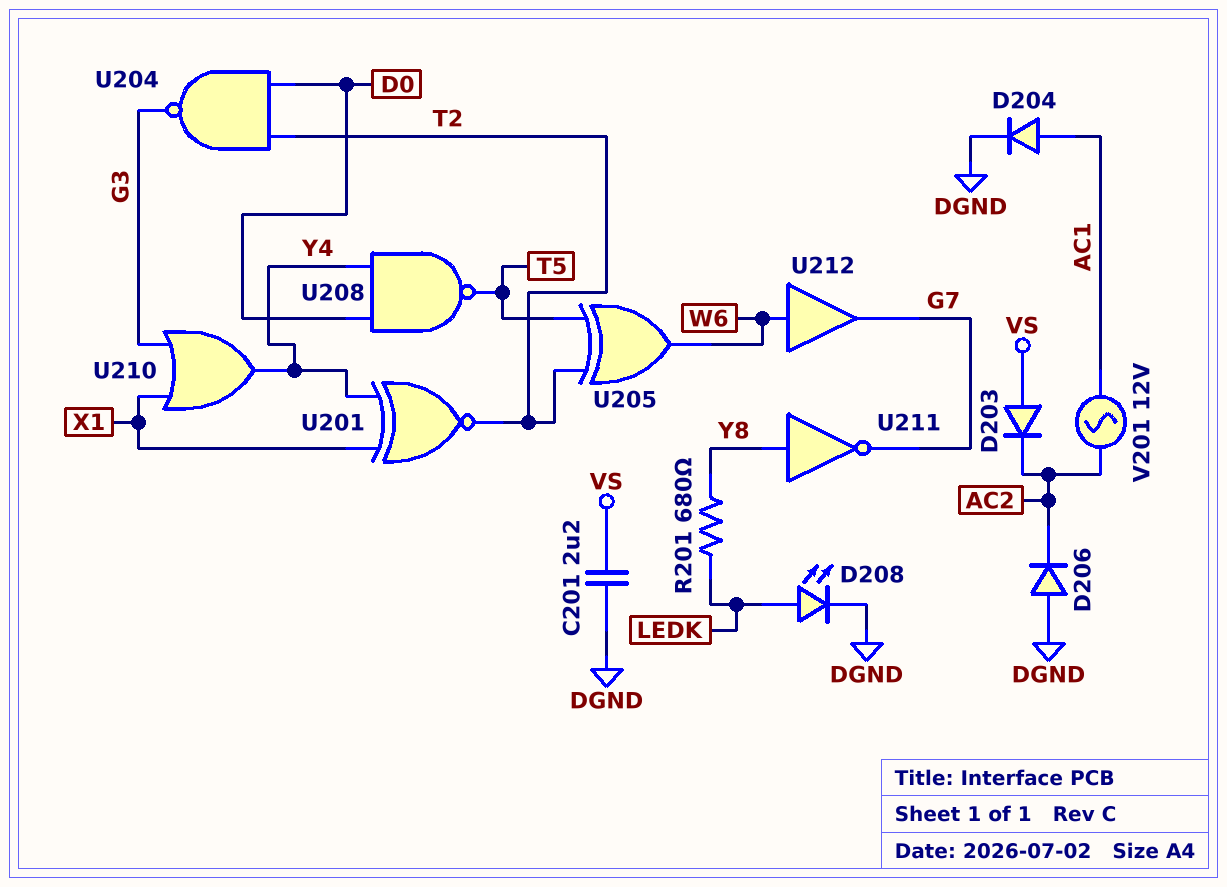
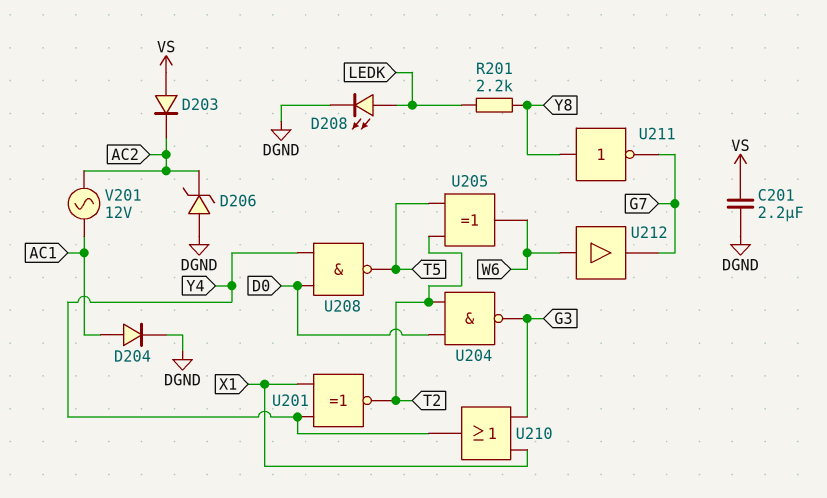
D206: diode (A DGND, K AC2) -> zener (A DGND, K AC2)
R201: 680 (LEDK, Y8) -> 2.2k (LEDK, Y8)

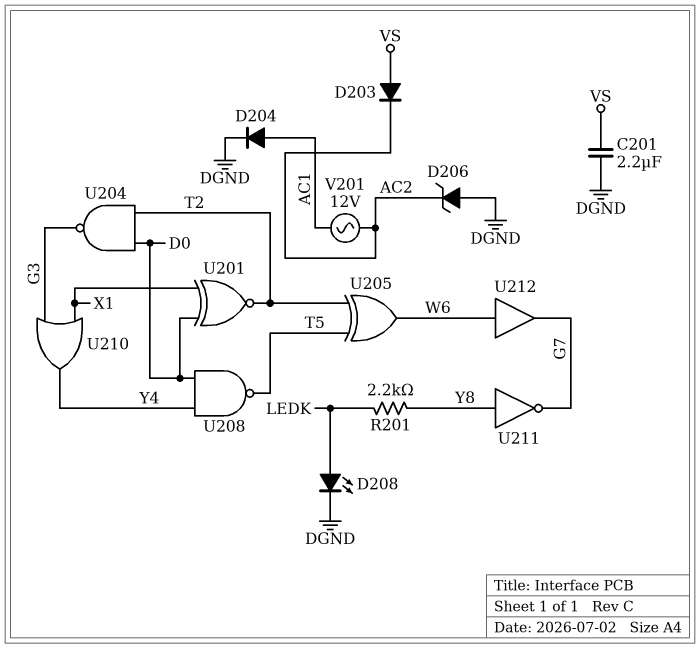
U201: XNOR (in X1, in Y4, out T2) -> XNOR (in D0, in X1, out T2)

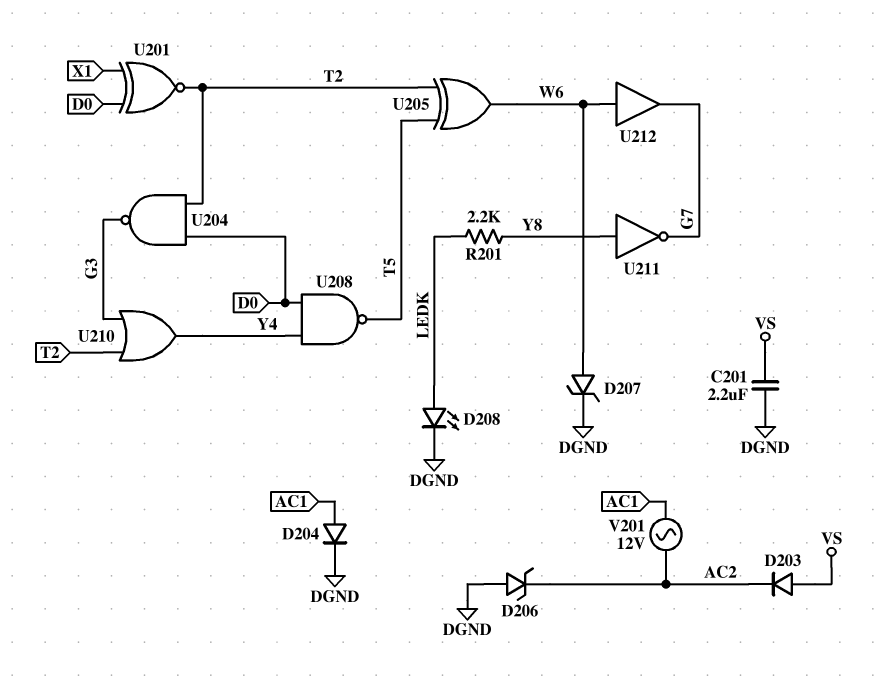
D207: none -> zener (A W6, K DGND)
U210: OR (in G3, in X1, out Y4) -> OR (in G3, in T2, out Y4)

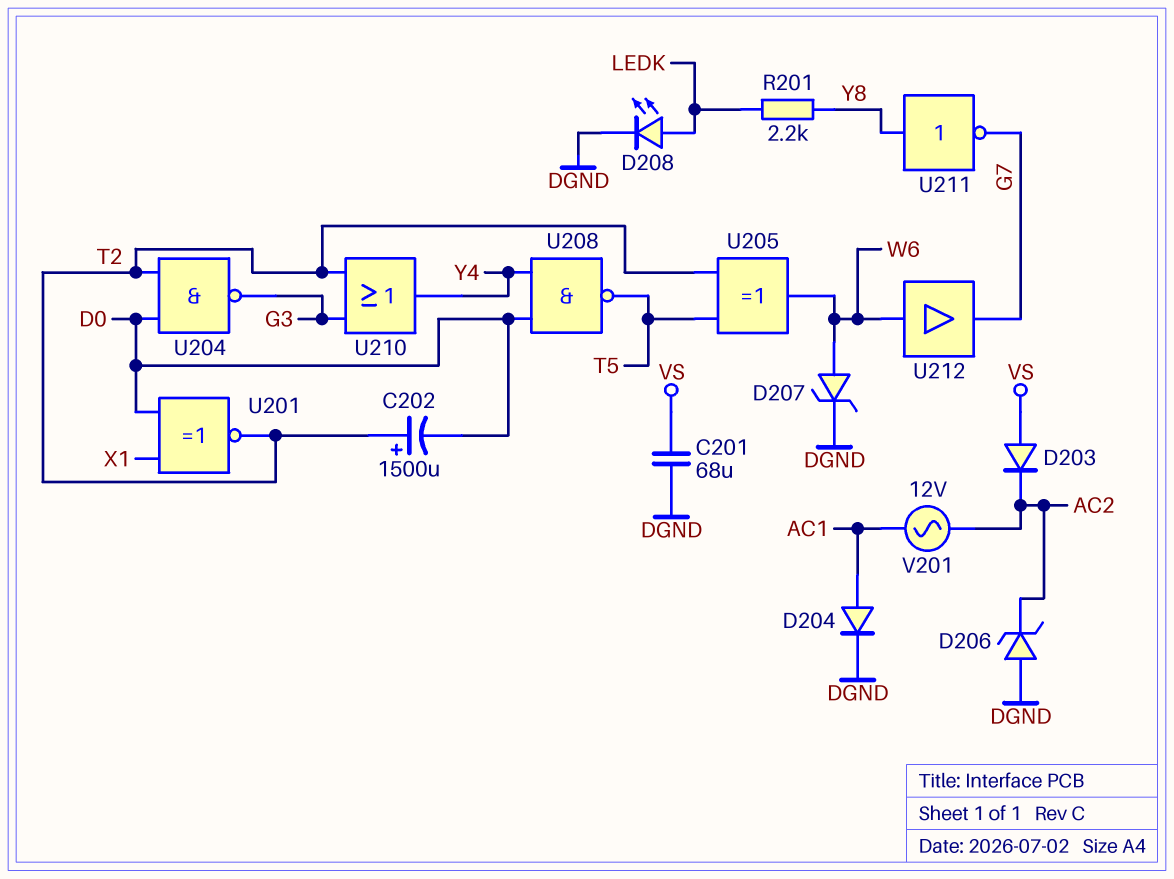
C201: 2.2uF (DGND, VS) -> 68uF (DGND, VS)
C202: none -> 1500uF (plus T2, minus D0)

